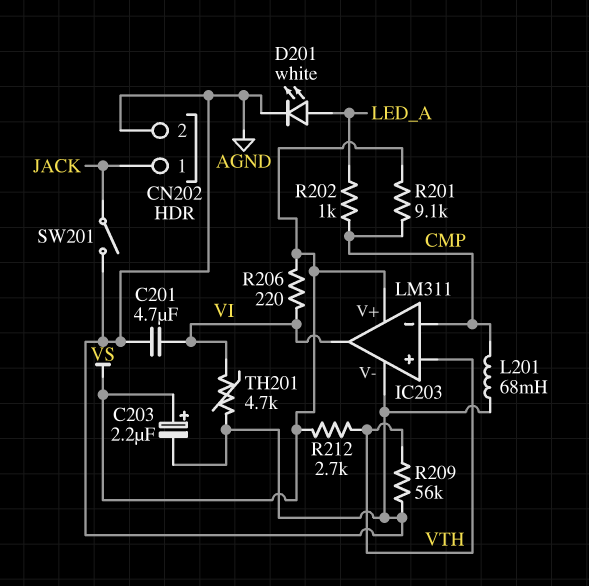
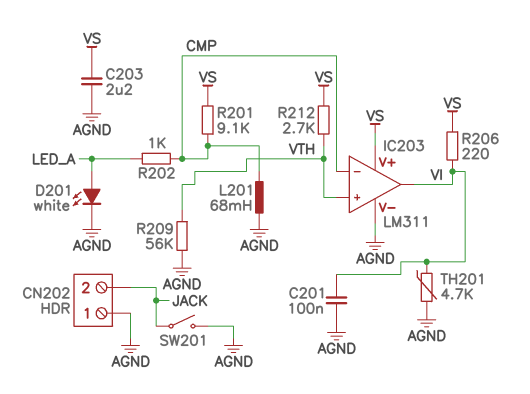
C201: 4.7uF (AGND, VI) -> 100nF (AGND, VI)
C203: 2.2uF (plus VS, minus AGND) -> 2.2uF (AGND, VS)
CN202 pin 1: JACK -> AGND
CN202 pin 2: AGND -> JACK

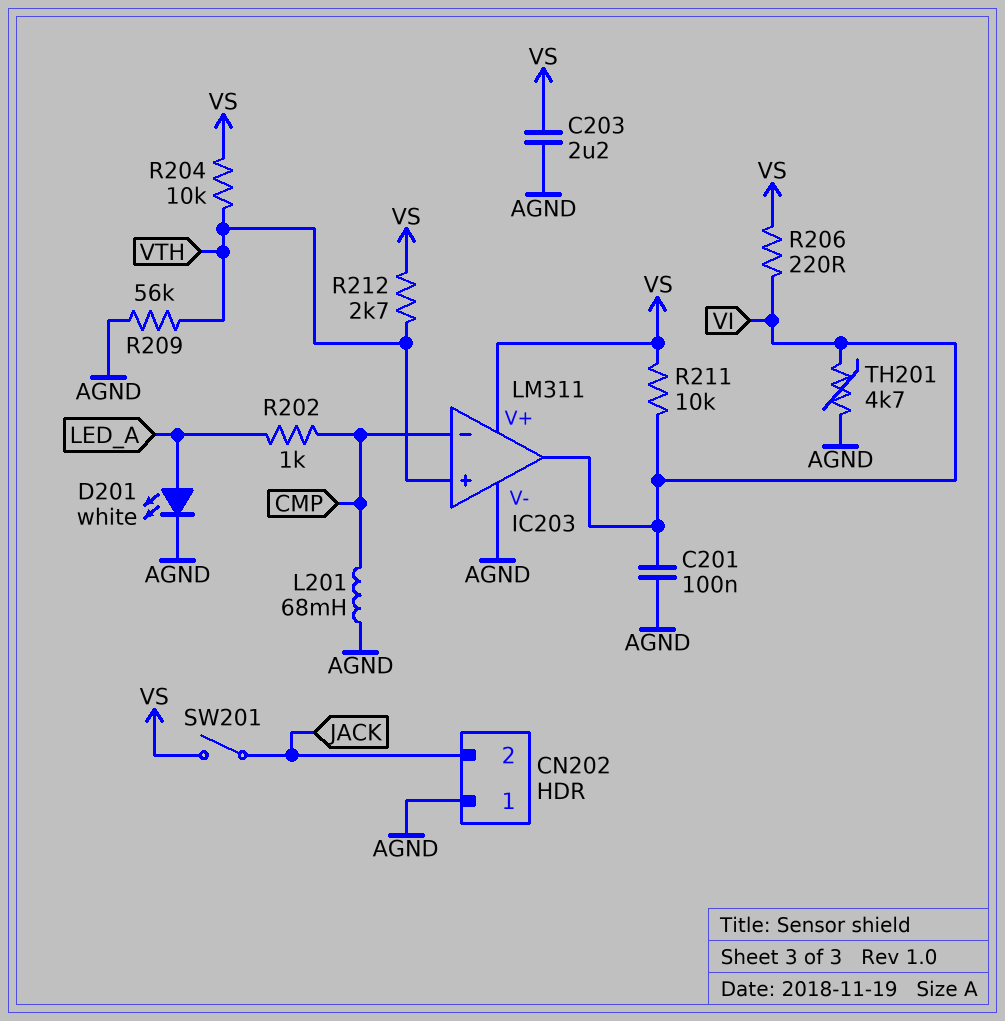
R201: 9.1k (CMP, VS) -> none
R204: none -> 10k (VS, VTH)
R211: none -> 10k (VI, VS)
SW201: switch (AGND, JACK) -> switch (JACK, VS)

